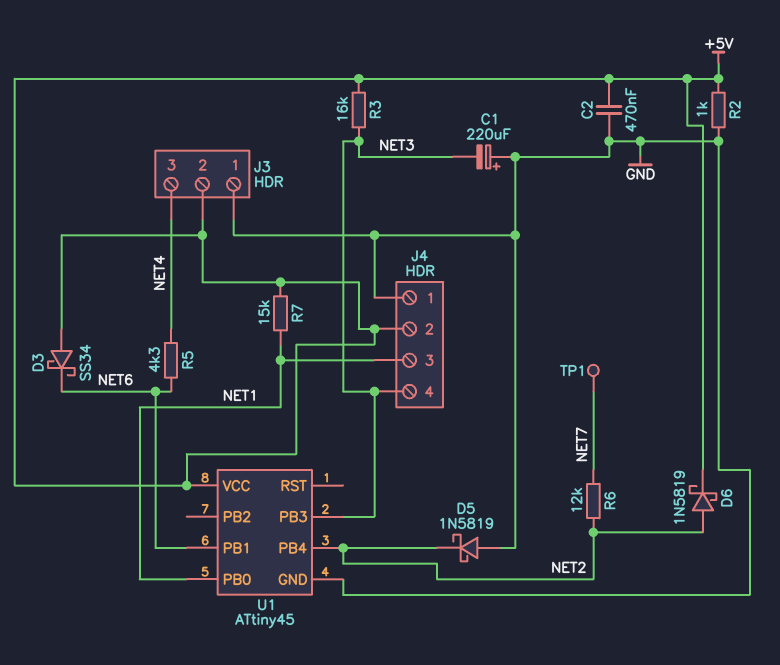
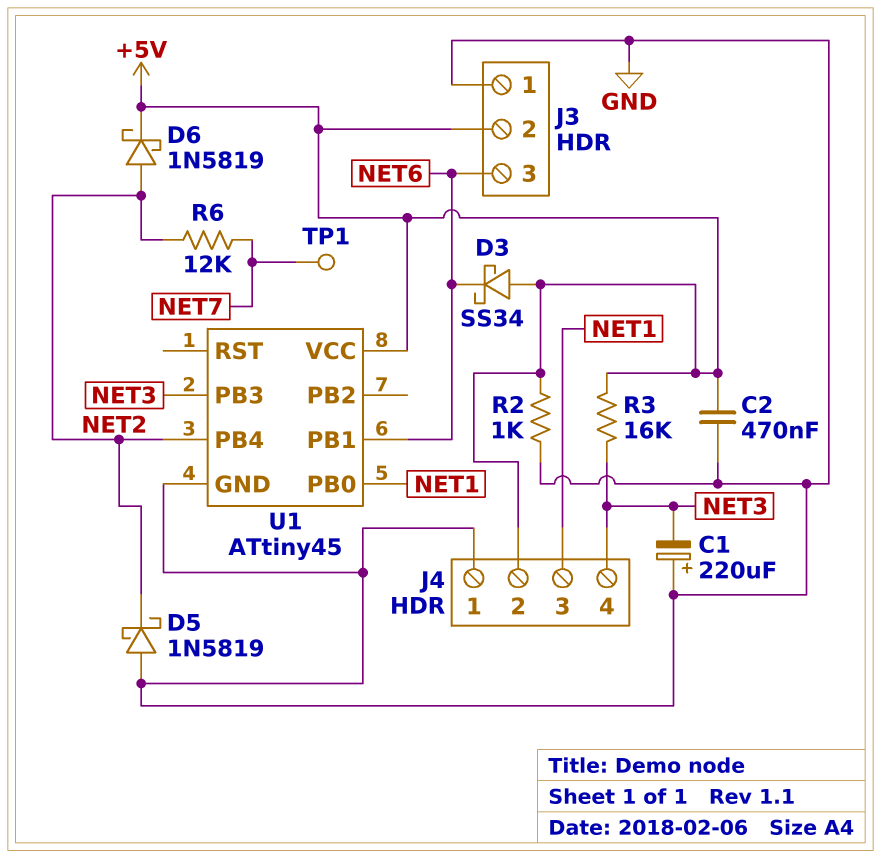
J3 pin 3: NET4 -> NET6
R5: 4.3k (NET4, NET6) -> none
R7: 15k (+5V, NET1) -> none

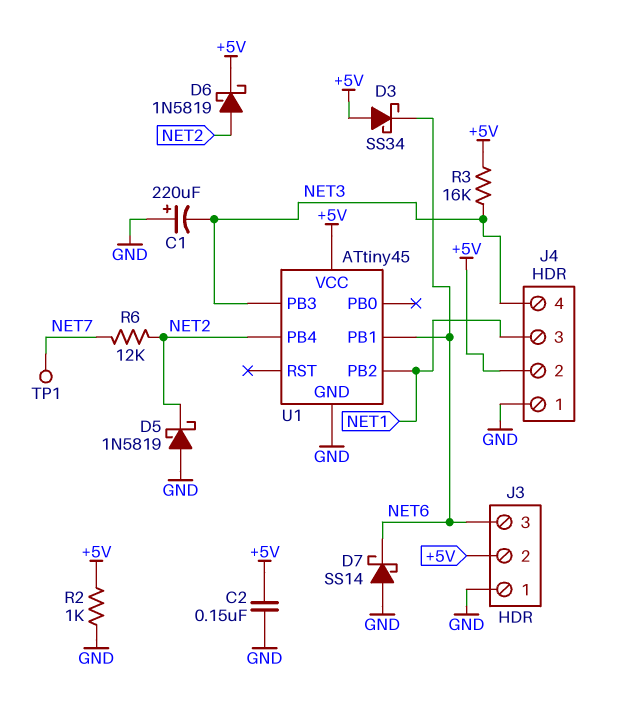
C2: 470nF (+5V, GND) -> 150nF (+5V, GND)
D7: none -> schottky SS14 (A GND, K NET6)
U1 pin PB0: NET1 -> none
U1 pin PB2: none -> NET1

